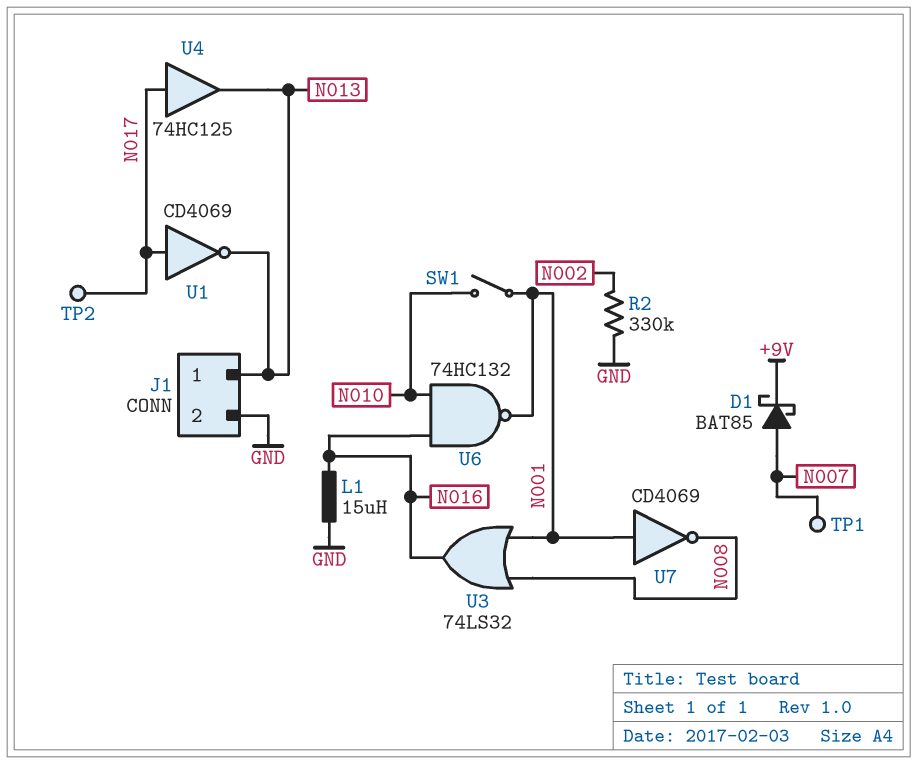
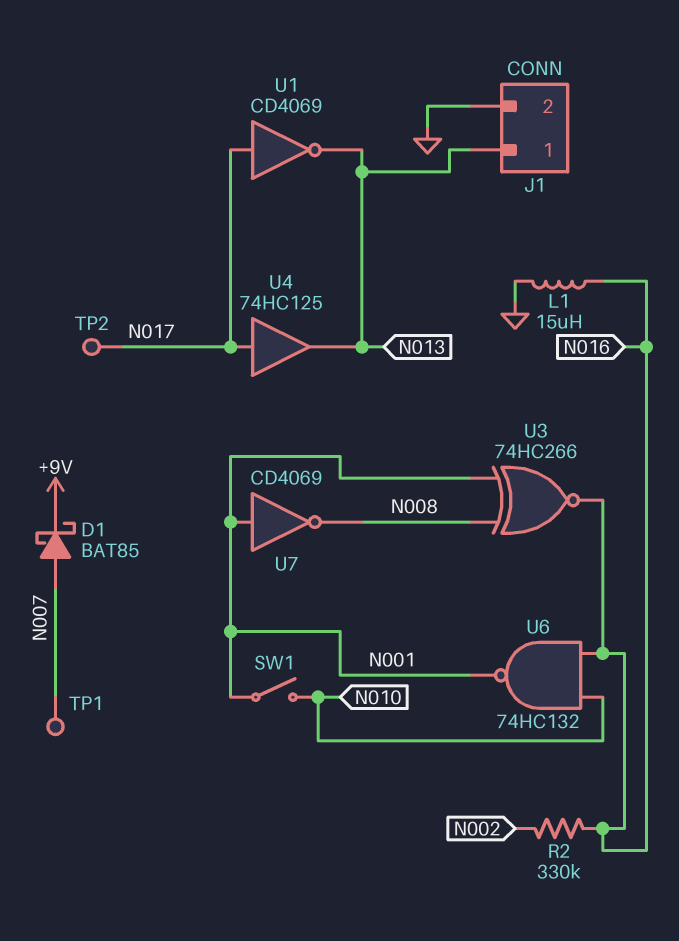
R2: 330k (GND, N002) -> 330k (N002, N016)
U3: OR 74LS32 (in N001, in N008, out N016) -> XNOR 74HC266 (in N001, in N008, out N016)

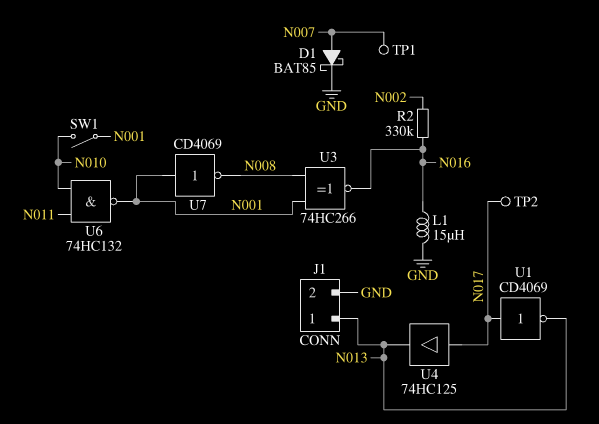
D1: schottky BAT85 (A N007, K +9V) -> schottky BAT85 (A N007, K GND)
U6: NAND 74HC132 (in N010, in N016, out N001) -> NAND 74HC132 (in N010, in N011, out N001)

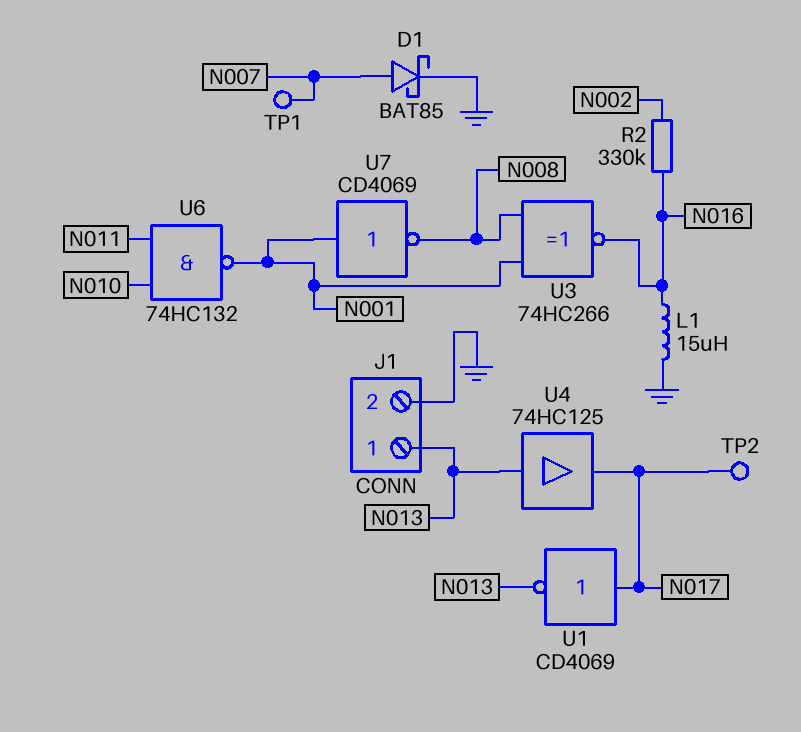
SW1: switch (N001, N010) -> none
U4: buffer 74HC125 (in N017, out N013) -> buffer 74HC125 (in N013, out N017)

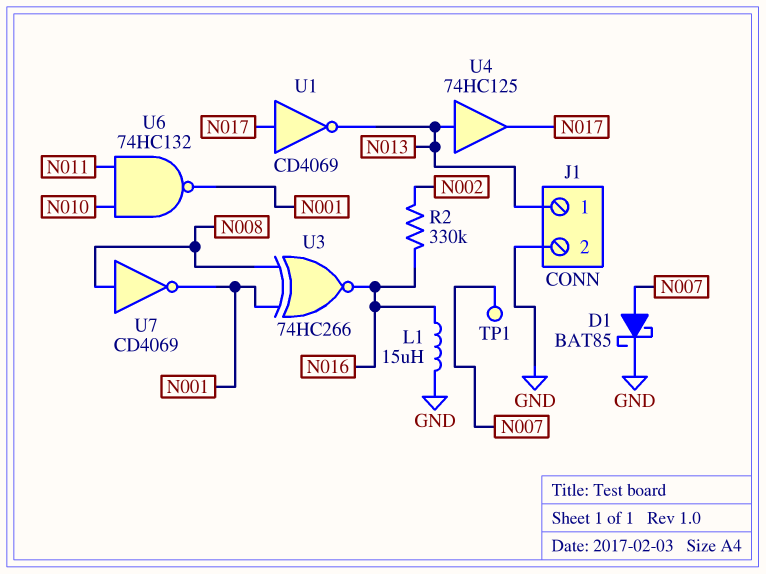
TP2: test point (N017) -> none
U7: NOT CD4069 (in N001, out N008) -> NOT CD4069 (in N008, out N001)

